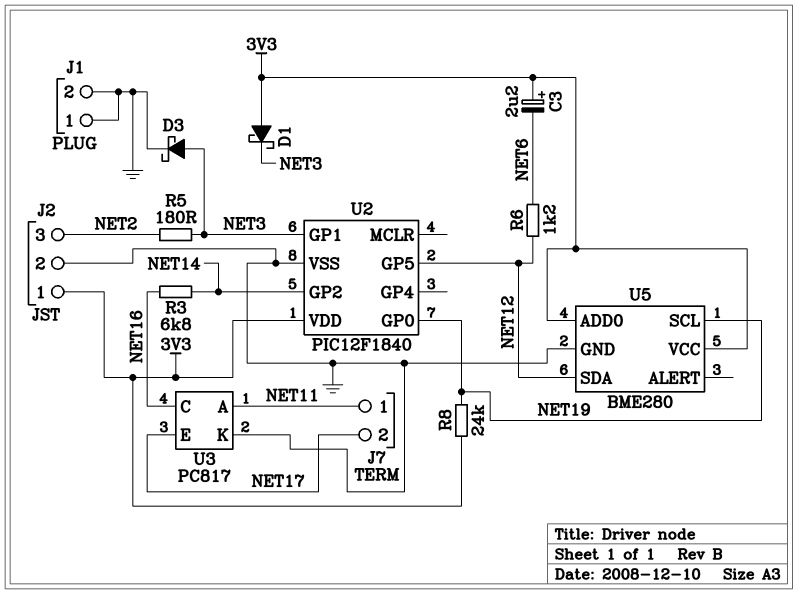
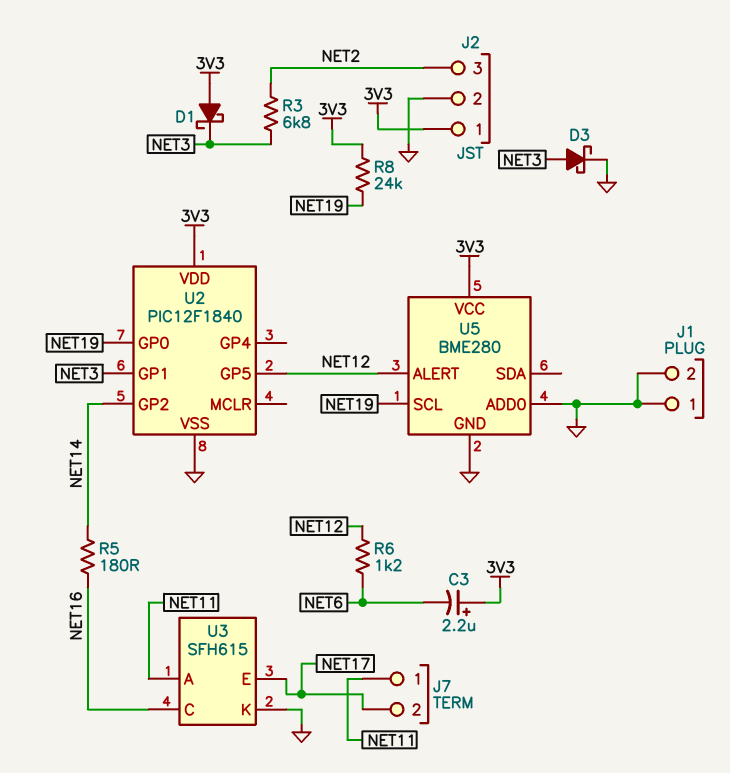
R3: 6.8k (NET14, NET16) -> 6.8k (NET2, NET3)
R5: 180 (NET2, NET3) -> 180 (NET14, NET16)
U3: PC817 -> SFH615
U5 pin ADD0: 3V3 -> GND
U5 pin ALERT: none -> NET12
U5 pin SDA: NET12 -> none

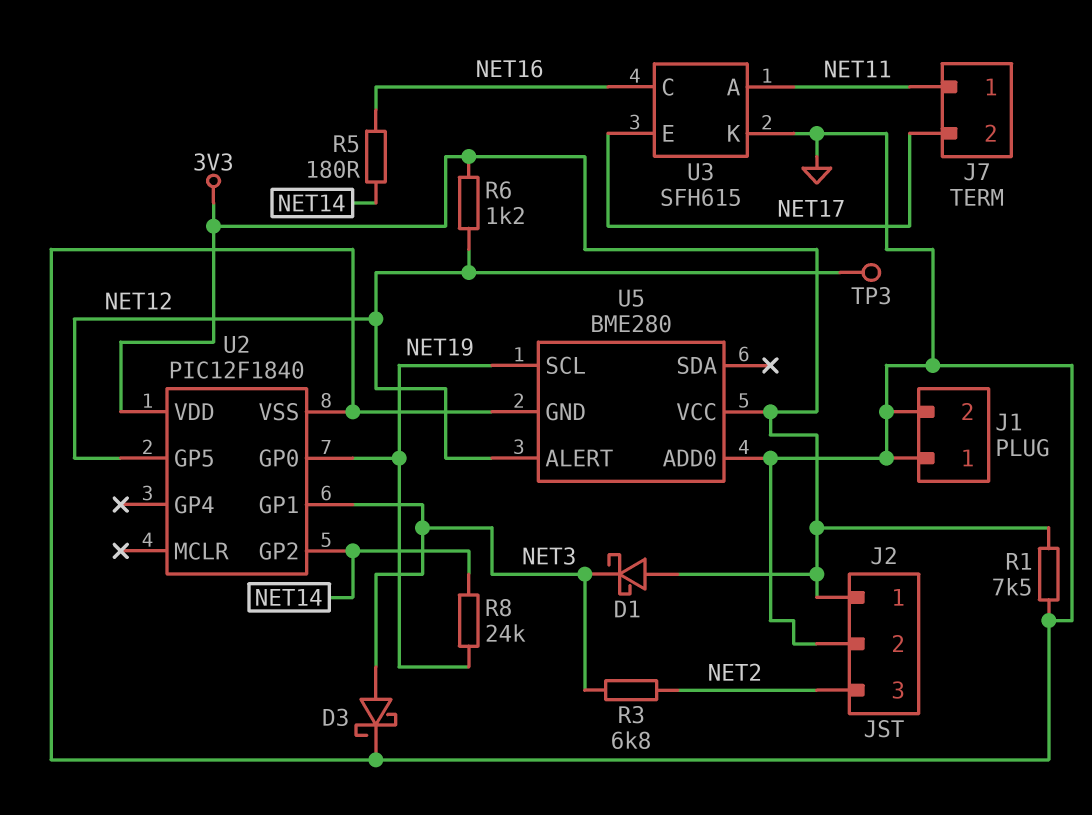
C3: 2.2uF (plus 3V3, minus NET6) -> none
R1: none -> 7.5k (3V3, GND)
R6: 1.2k (NET6, NET12) -> 1.2k (3V3, NET12)
R8: 24k (3V3, NET19) -> 24k (NET14, NET19)
TP3: none -> test point (NET12)

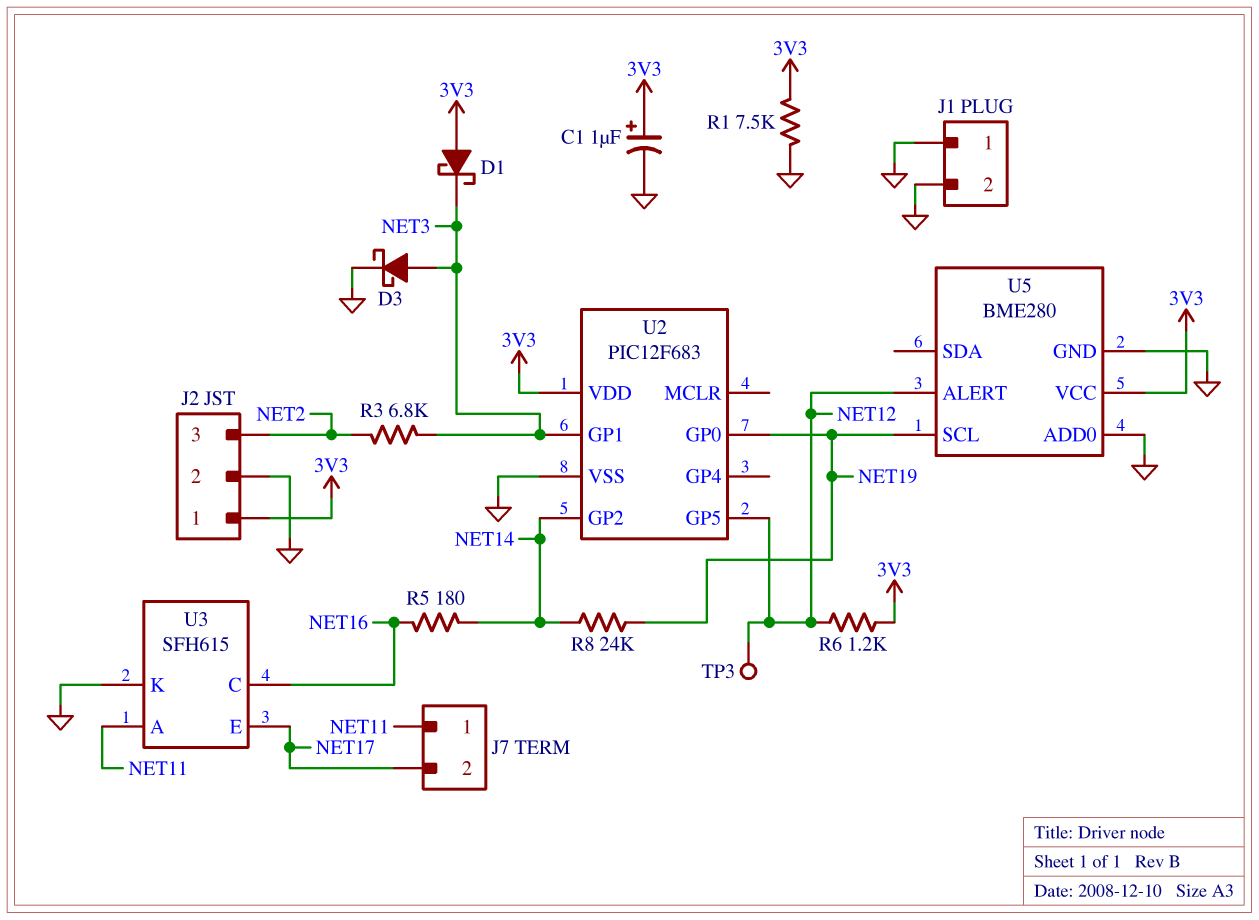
C1: none -> 1uF (plus 3V3, minus GND)
U2: PIC12F1840 -> PIC12F683

